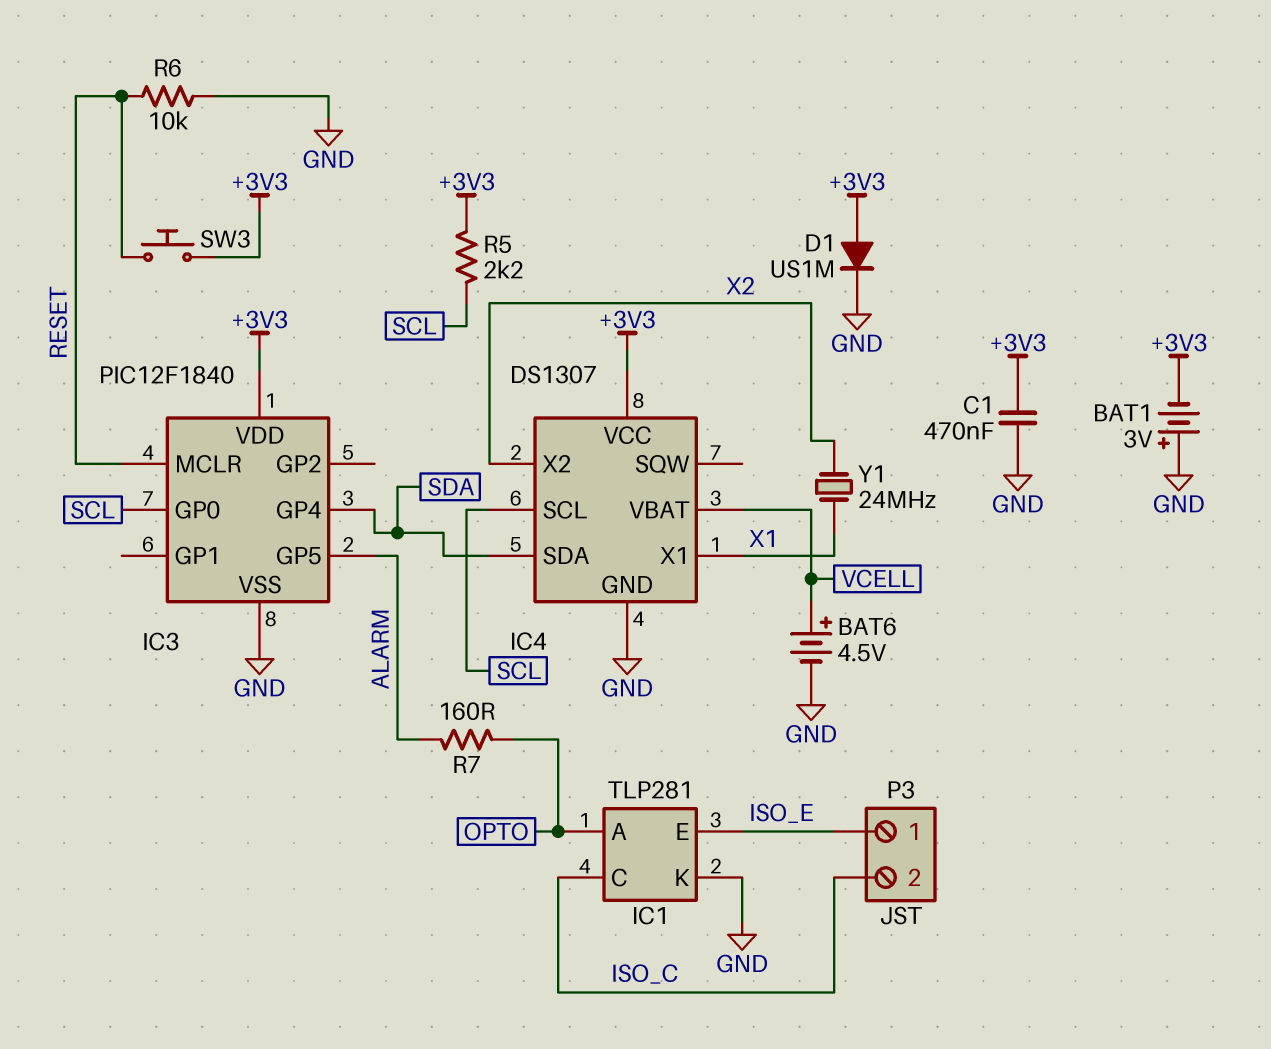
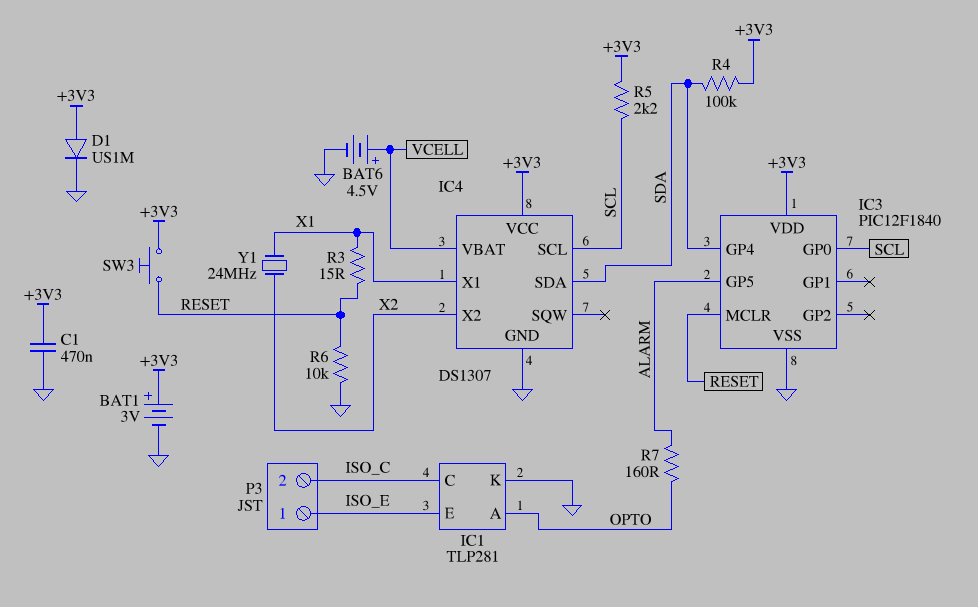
BAT1: 3V (plus GND, minus +3V3) -> 3V (plus +3V3, minus GND)
R3: none -> 15 (RESET, X1)
R4: none -> 100k (+3V3, SDA)

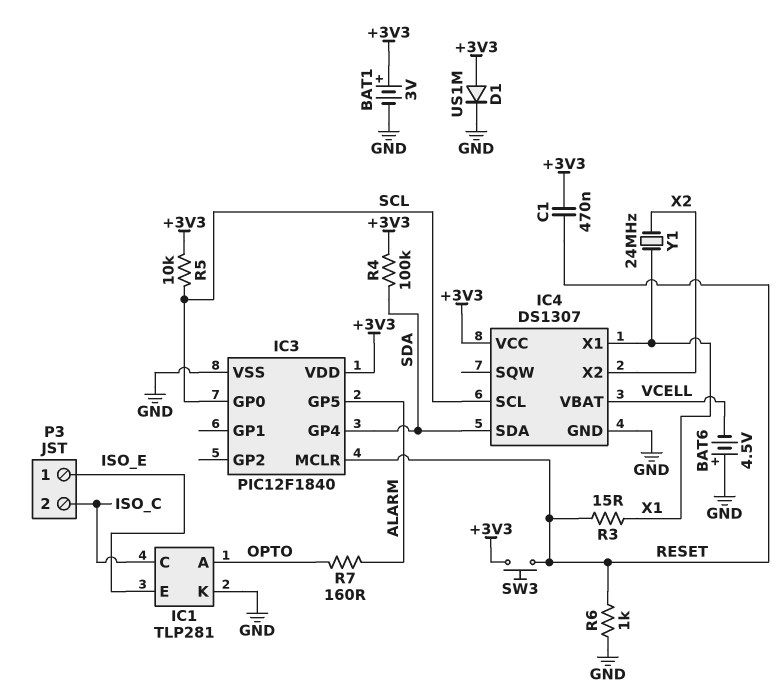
BAT6: 4.5V (plus VCELL, minus GND) -> 4.5V (plus GND, minus VCELL)
C1: 470nF (+3V3, GND) -> 470nF (+3V3, RESET)
R5: 2.2k (+3V3, SCL) -> 10k (+3V3, SCL)
R6: 10k (GND, RESET) -> 1k (GND, RESET)

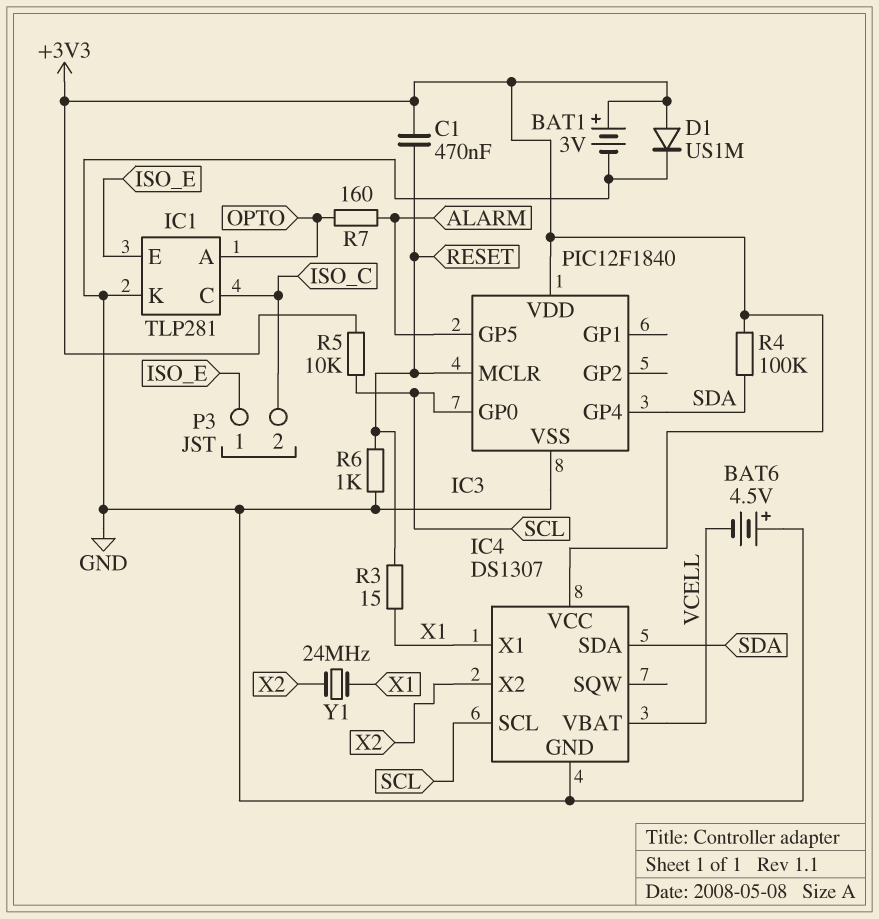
SW3: button (+3V3, RESET) -> none

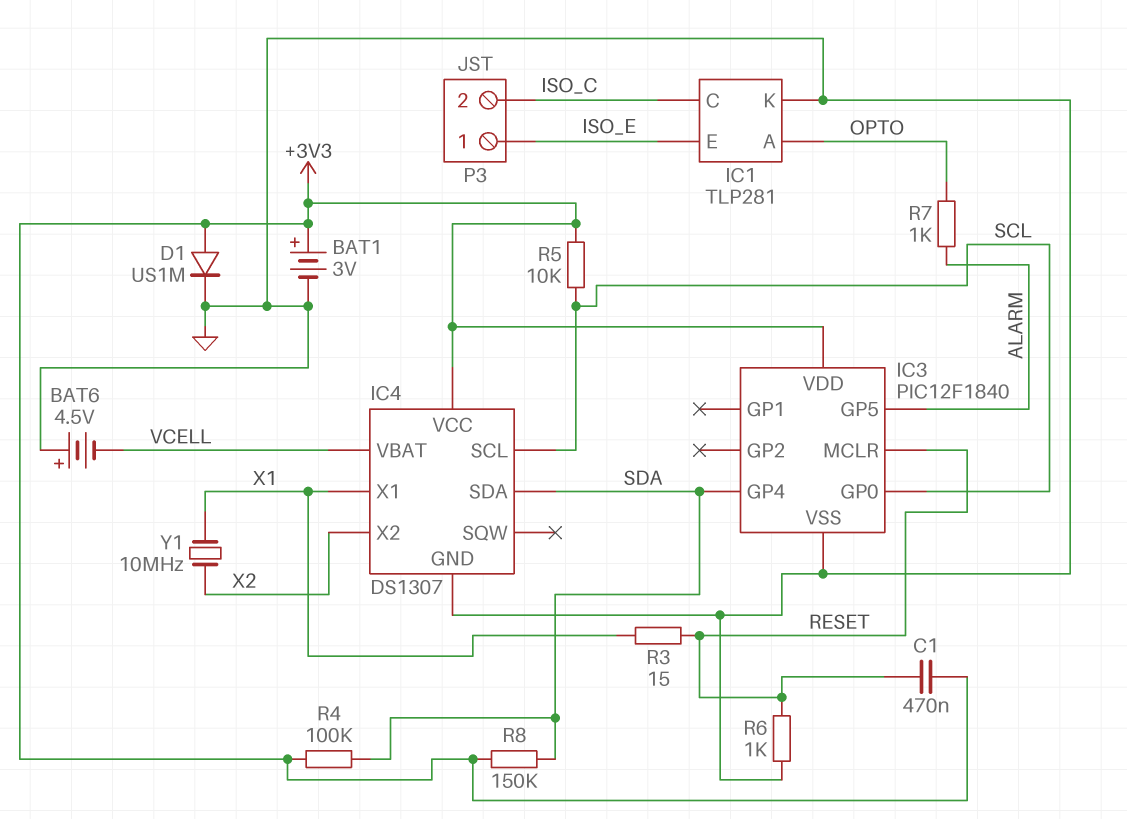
R7: 160 (ALARM, OPTO) -> 1k (ALARM, OPTO)
R8: none -> 150k (+3V3, SDA)
Y1: 24MHz (X1, X2) -> 10MHz (X1, X2)

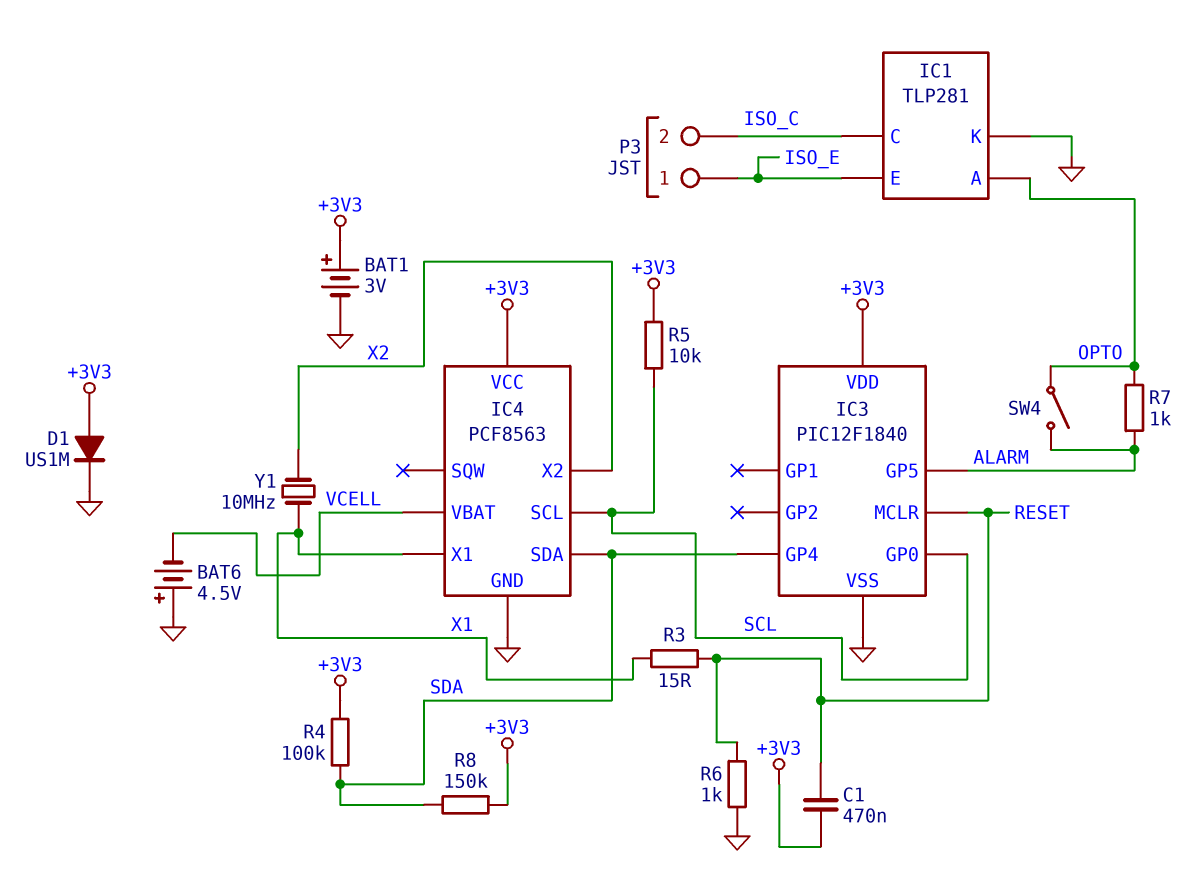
IC4: DS1307 -> PCF8563
SW4: none -> switch (ALARM, OPTO)

